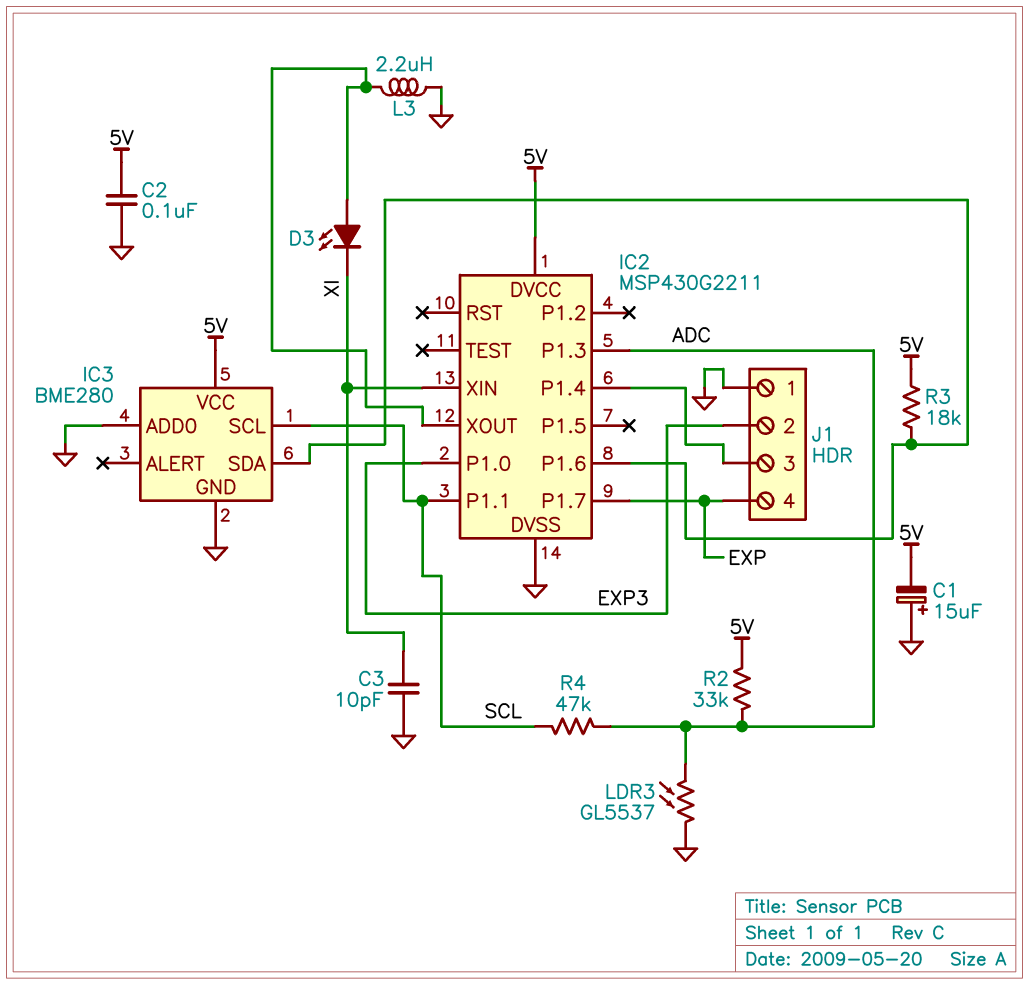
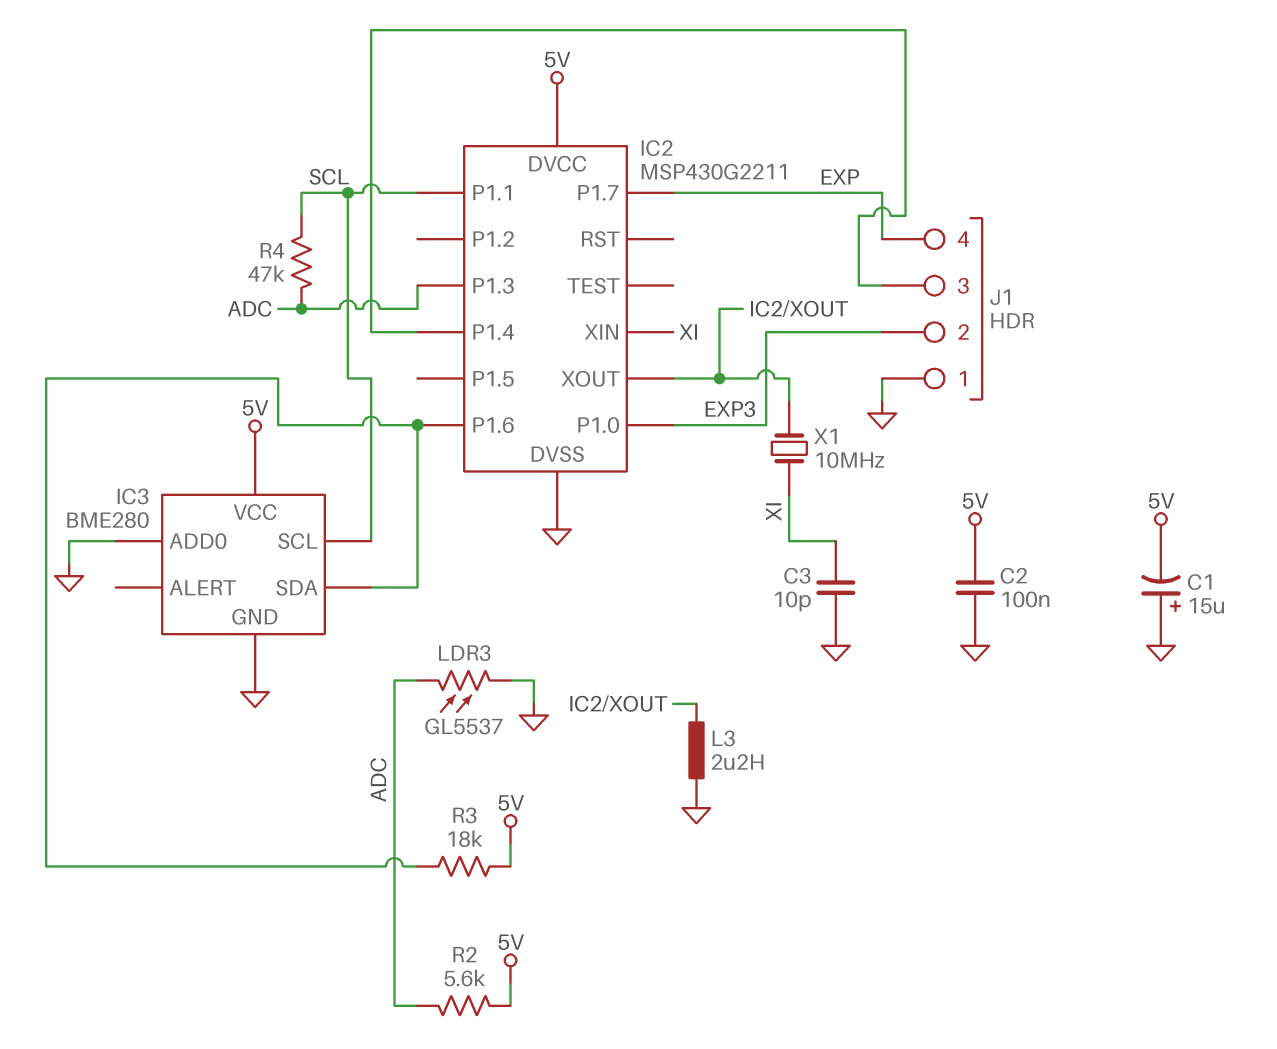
D3: LED (A IC2/XOUT, K XI) -> none
R2: 33k (5V, ADC) -> 5.6k (5V, ADC)
X1: none -> 10MHz (IC2/XOUT, XI)

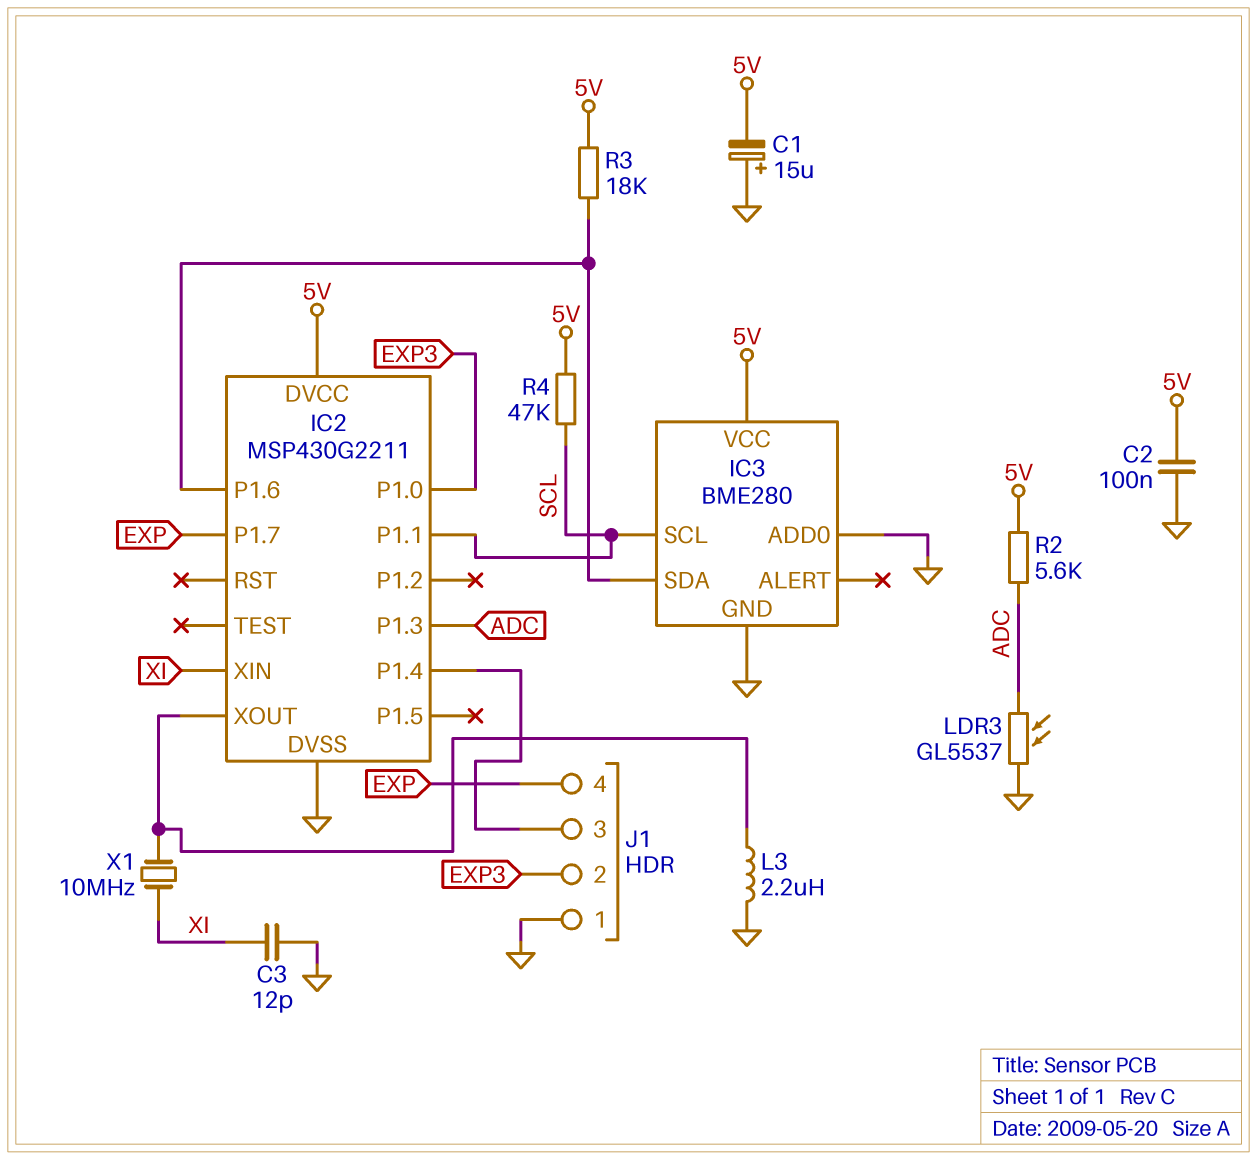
C3: 10pF (GND, XI) -> 12pF (GND, XI)
R4: 47k (ADC, SCL) -> 47k (5V, SCL)

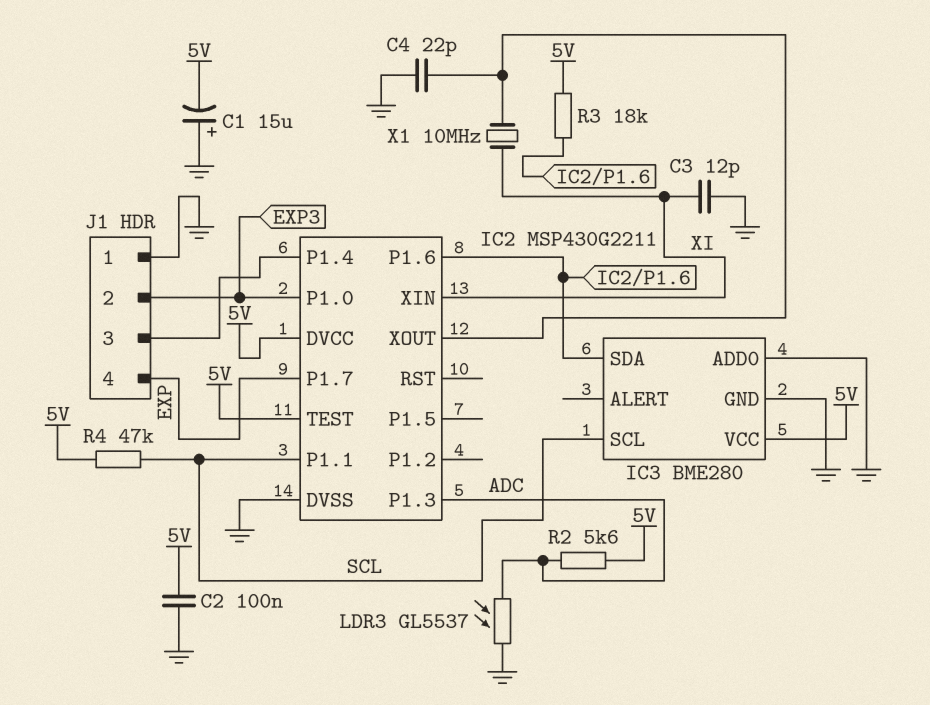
C4: none -> 22pF (GND, IC2/XOUT)
IC2 pin TEST: none -> 5V
L3: 2.2uH (GND, IC2/XOUT) -> none

